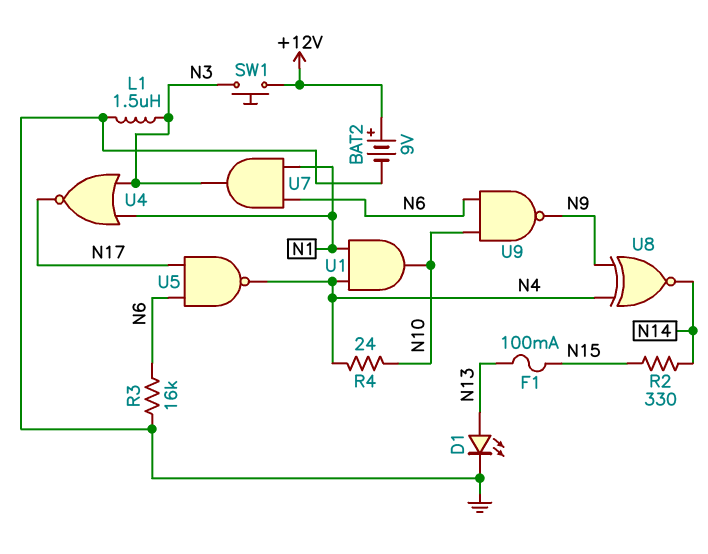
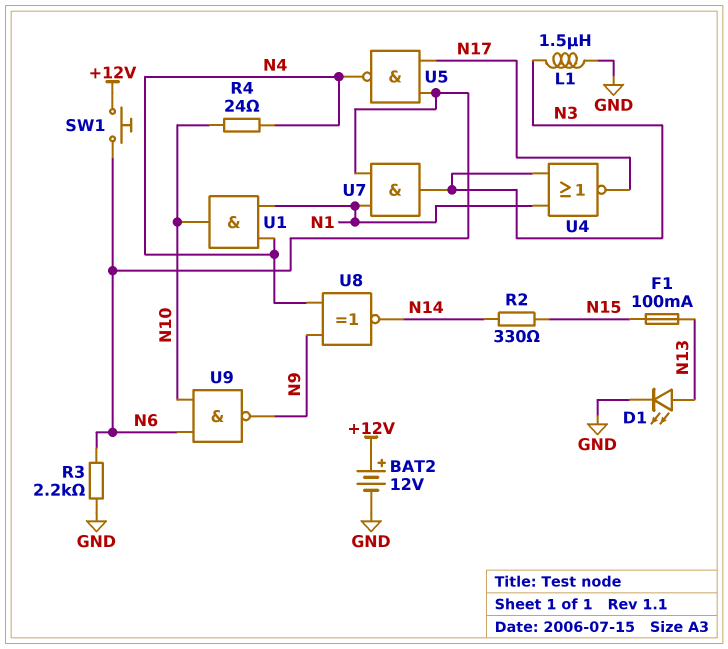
BAT2: 9V (plus +12V, minus GND) -> 12V (plus +12V, minus GND)
R3: 16k (GND, N6) -> 2.2k (GND, N6)
SW1: button (+12V, N3) -> button (+12V, N6)

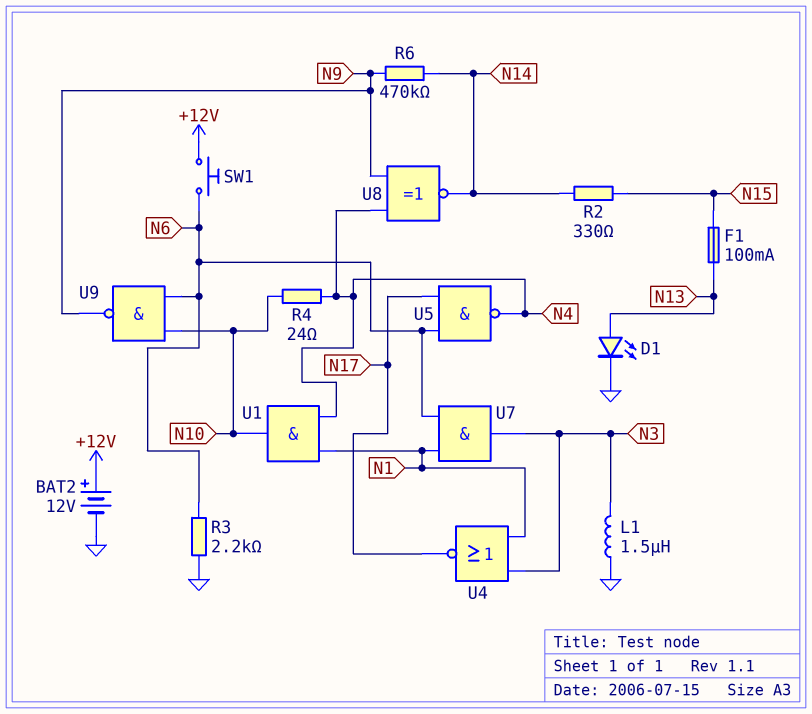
R6: none -> 470k (N9, N14)

